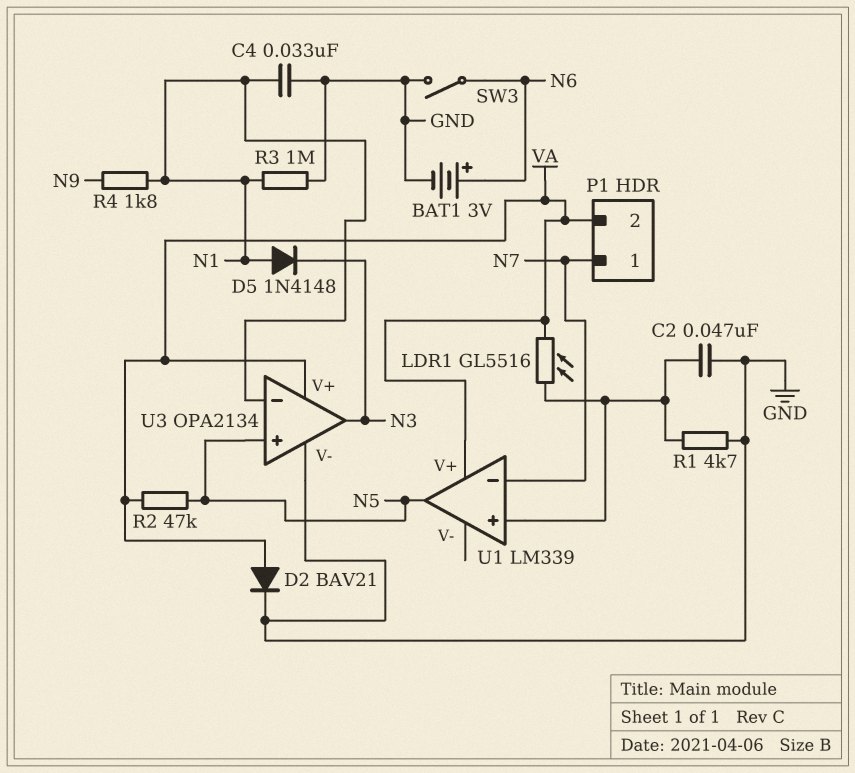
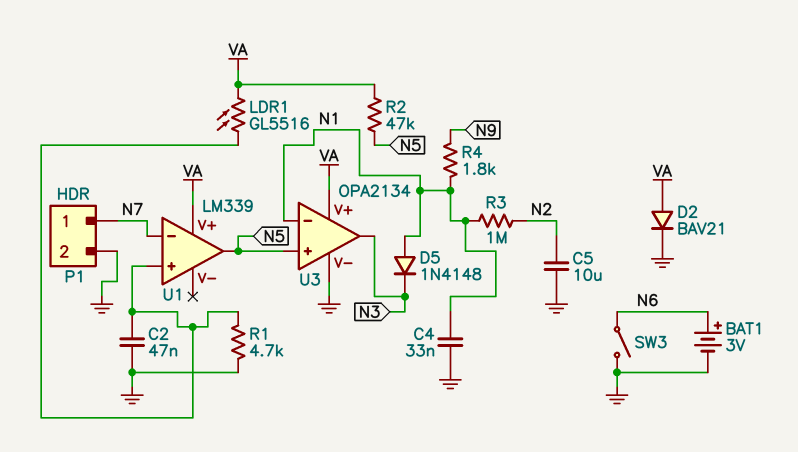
C5: none -> 10uF (GND, N2)
P1 pin 2: VA -> GND
R3: 1M (GND, N1) -> 1M (N1, N2)

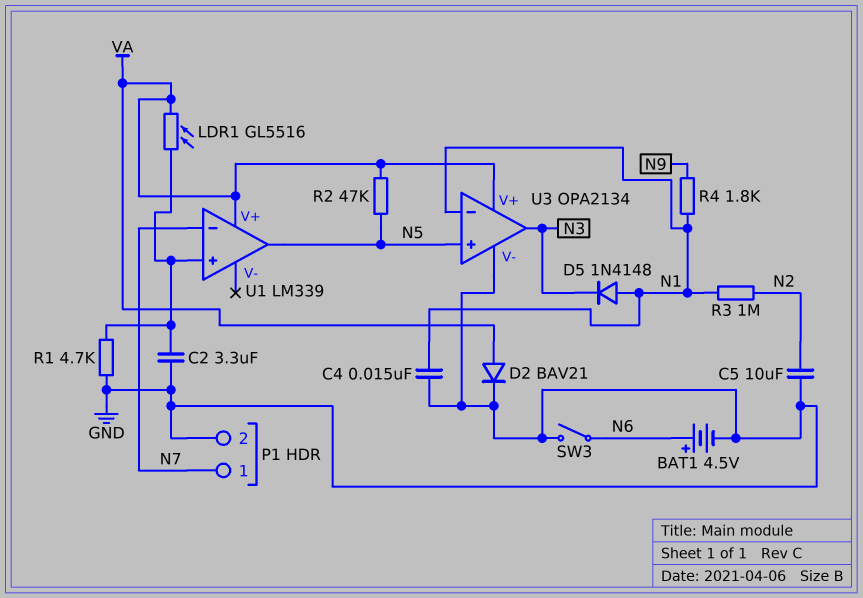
BAT1: 3V (plus N6, minus GND) -> 4.5V (plus N6, minus GND)
C2: 47nF (GND, U1/in+) -> 3.3uF (GND, U1/in+)
C4: 33nF (GND, N1) -> 15nF (GND, N1)

